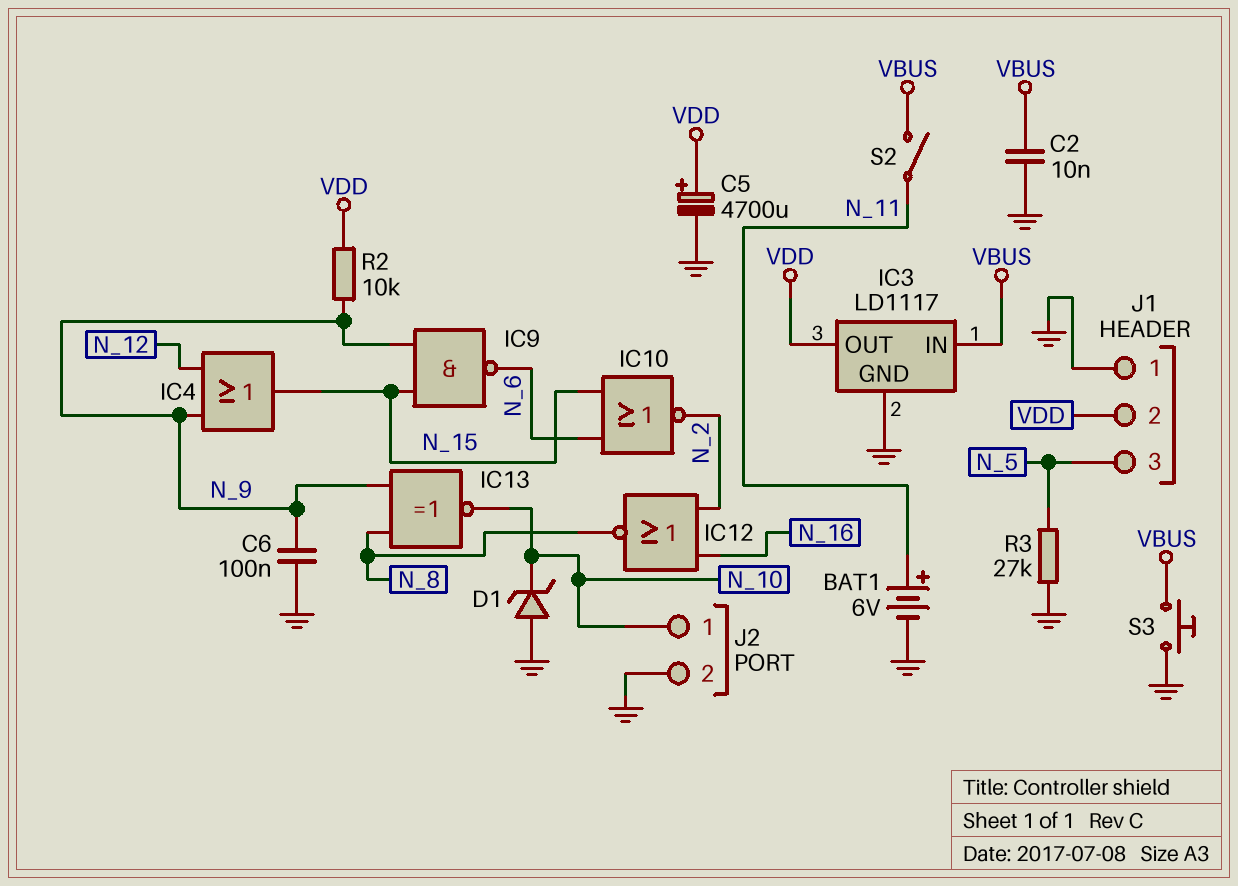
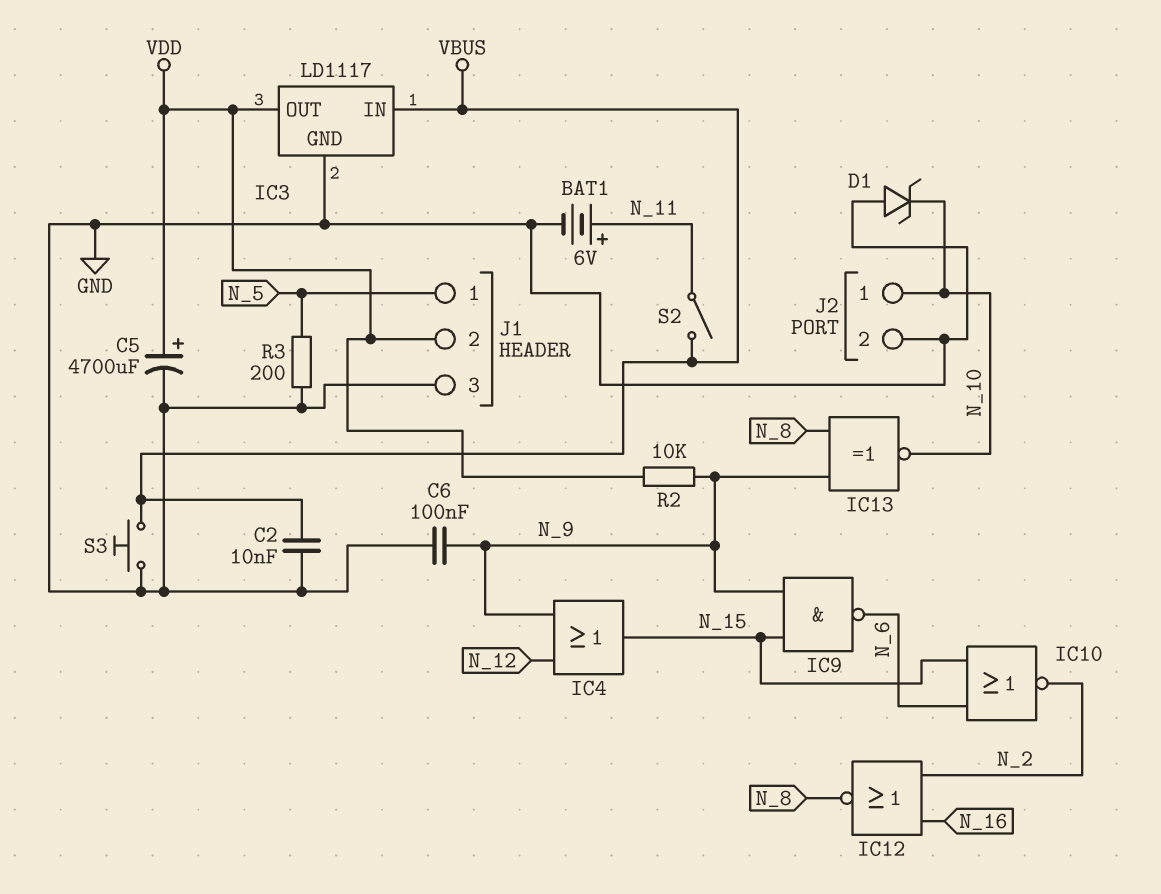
J1 pin 1: GND -> N_5
J1 pin 3: N_5 -> GND
R3: 27k (GND, N_5) -> 200 (GND, N_5)

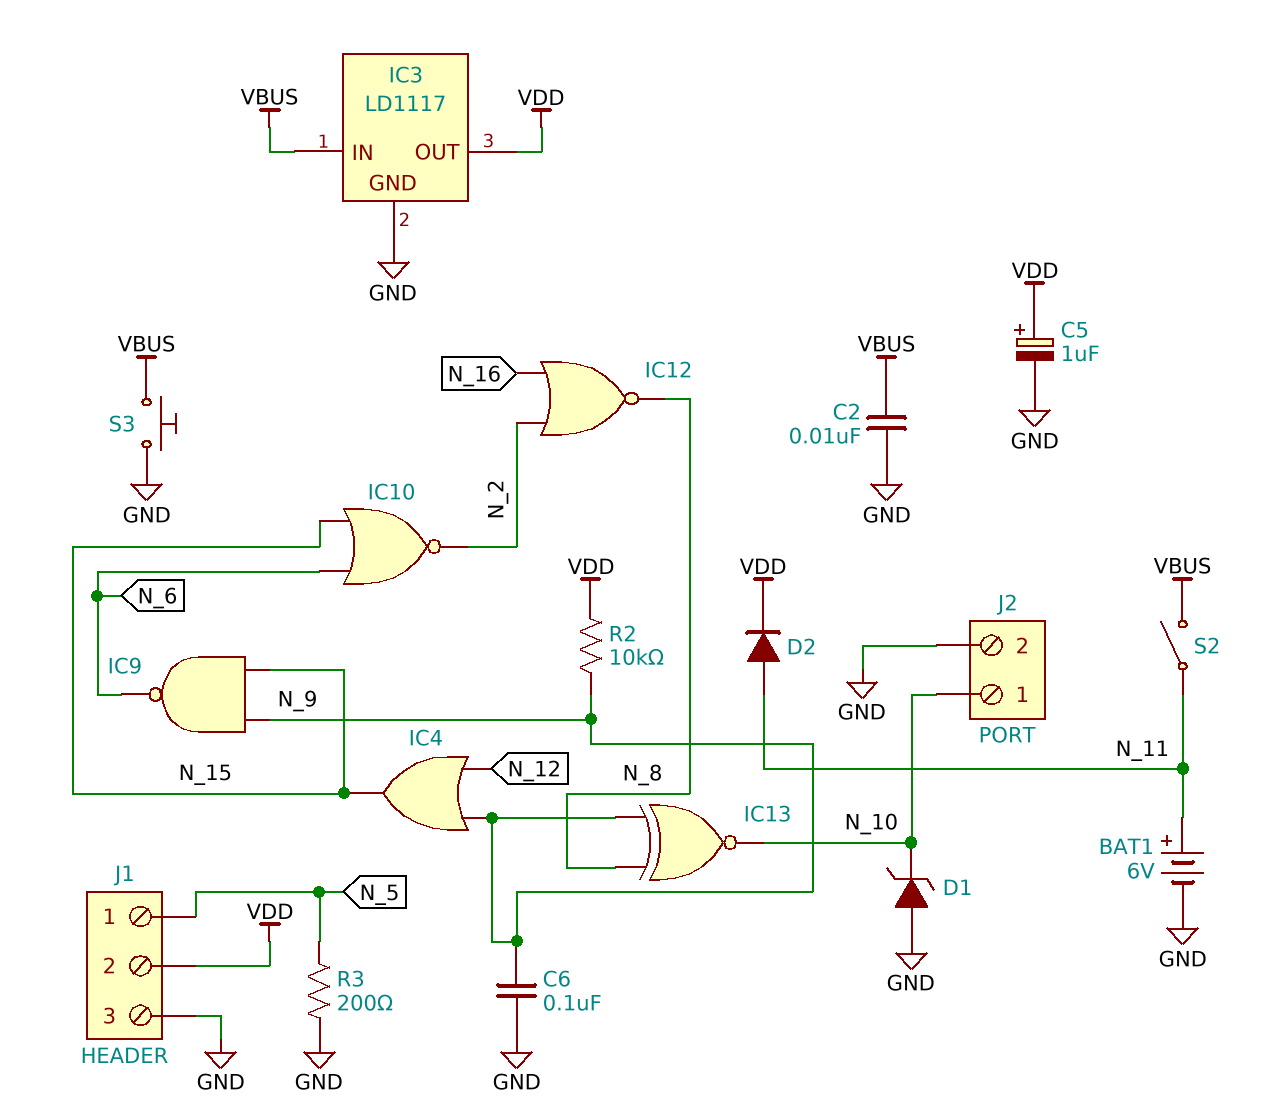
C5: 4700uF (plus VDD, minus GND) -> 1uF (plus VDD, minus GND)
D2: none -> diode (A N_11, K VDD)

